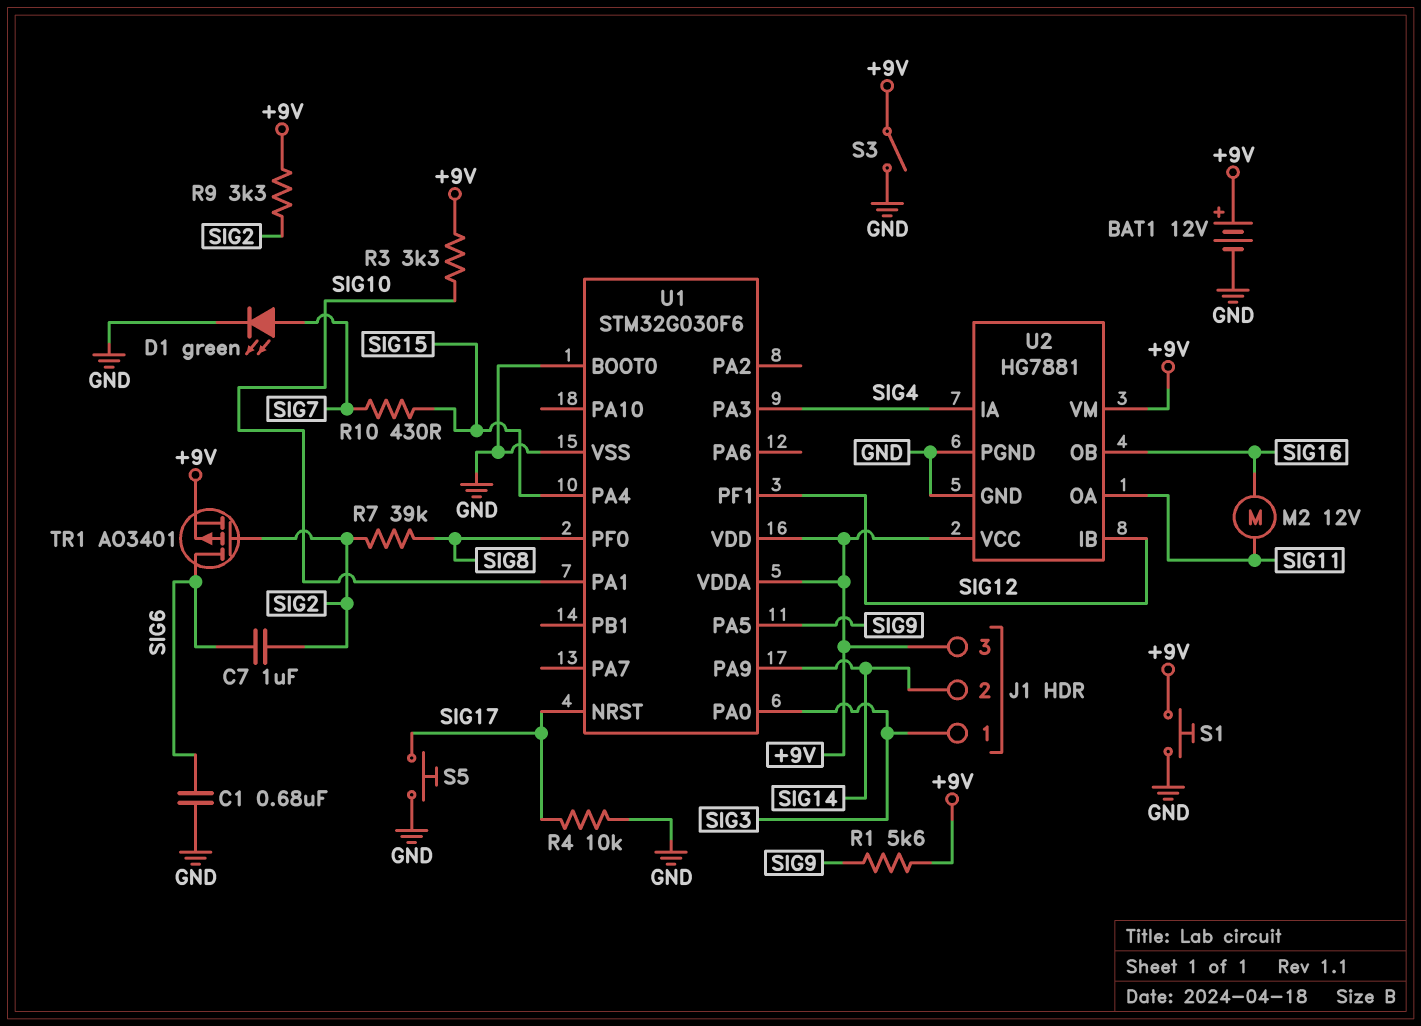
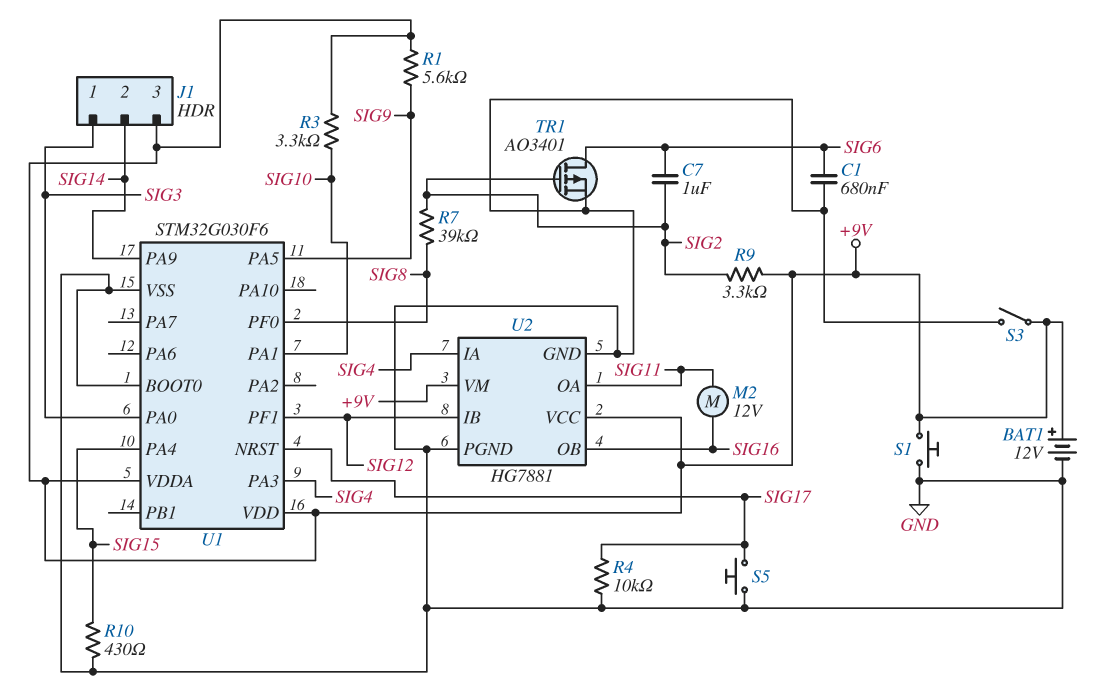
D1: LED green (A SIG7, K GND) -> none
R10: 430 (SIG7, SIG15) -> 430 (GND, SIG15)
TR1: PMOS AO3401 (G SIG2, D SIG6, S +9V) -> PMOS AO3401 (G SIG2, D SIG6, S GND)

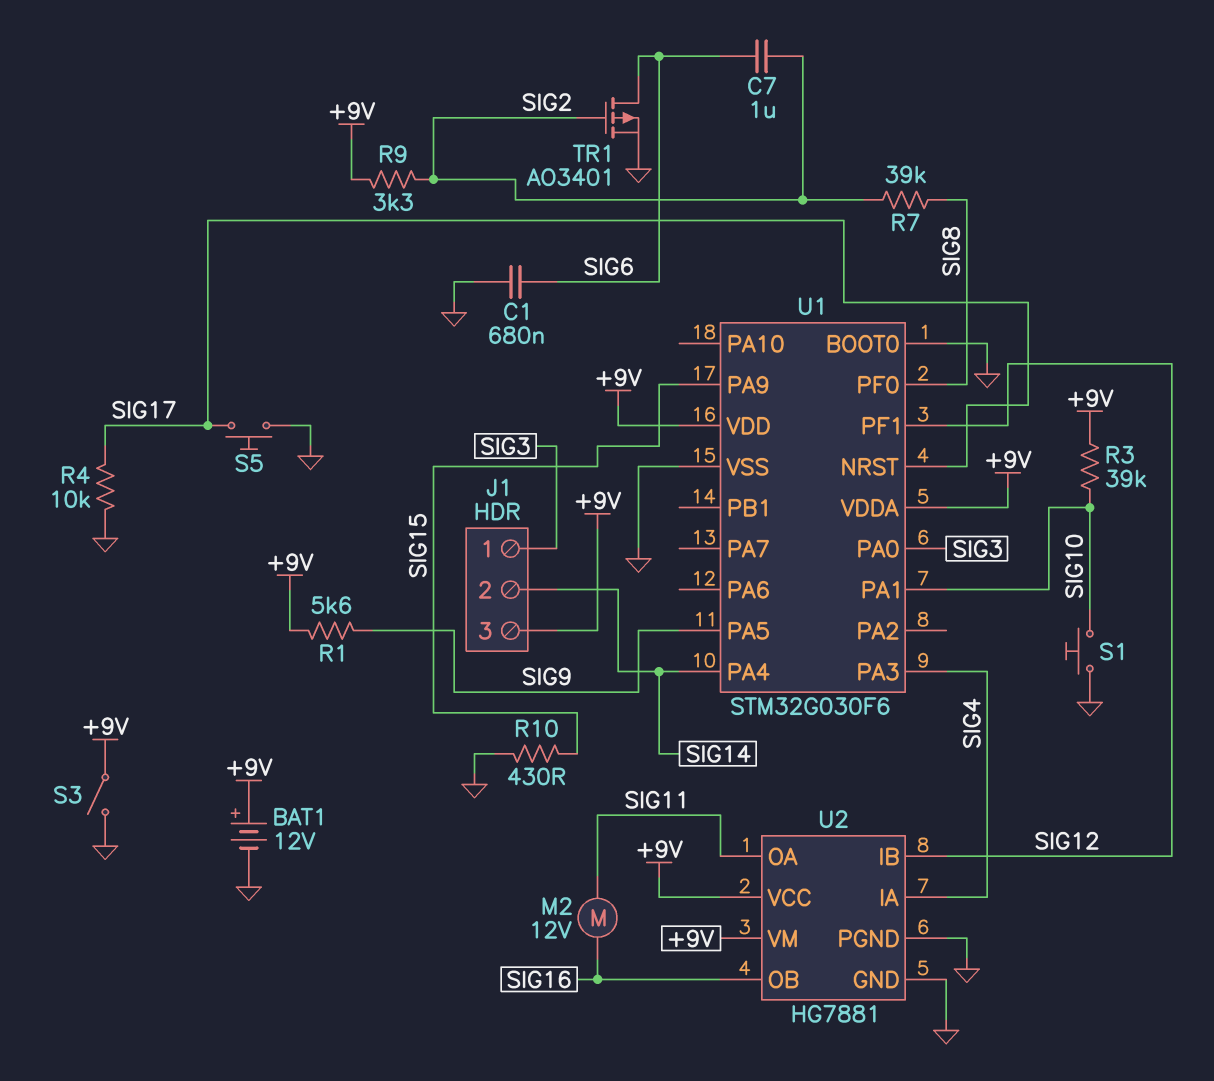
R3: 3.3k (+9V, SIG10) -> 39k (+9V, SIG10)
S1: button (+9V, GND) -> button (GND, SIG10)
U1 pin PA4: SIG15 -> SIG14
U1 pin PA9: SIG14 -> SIG15

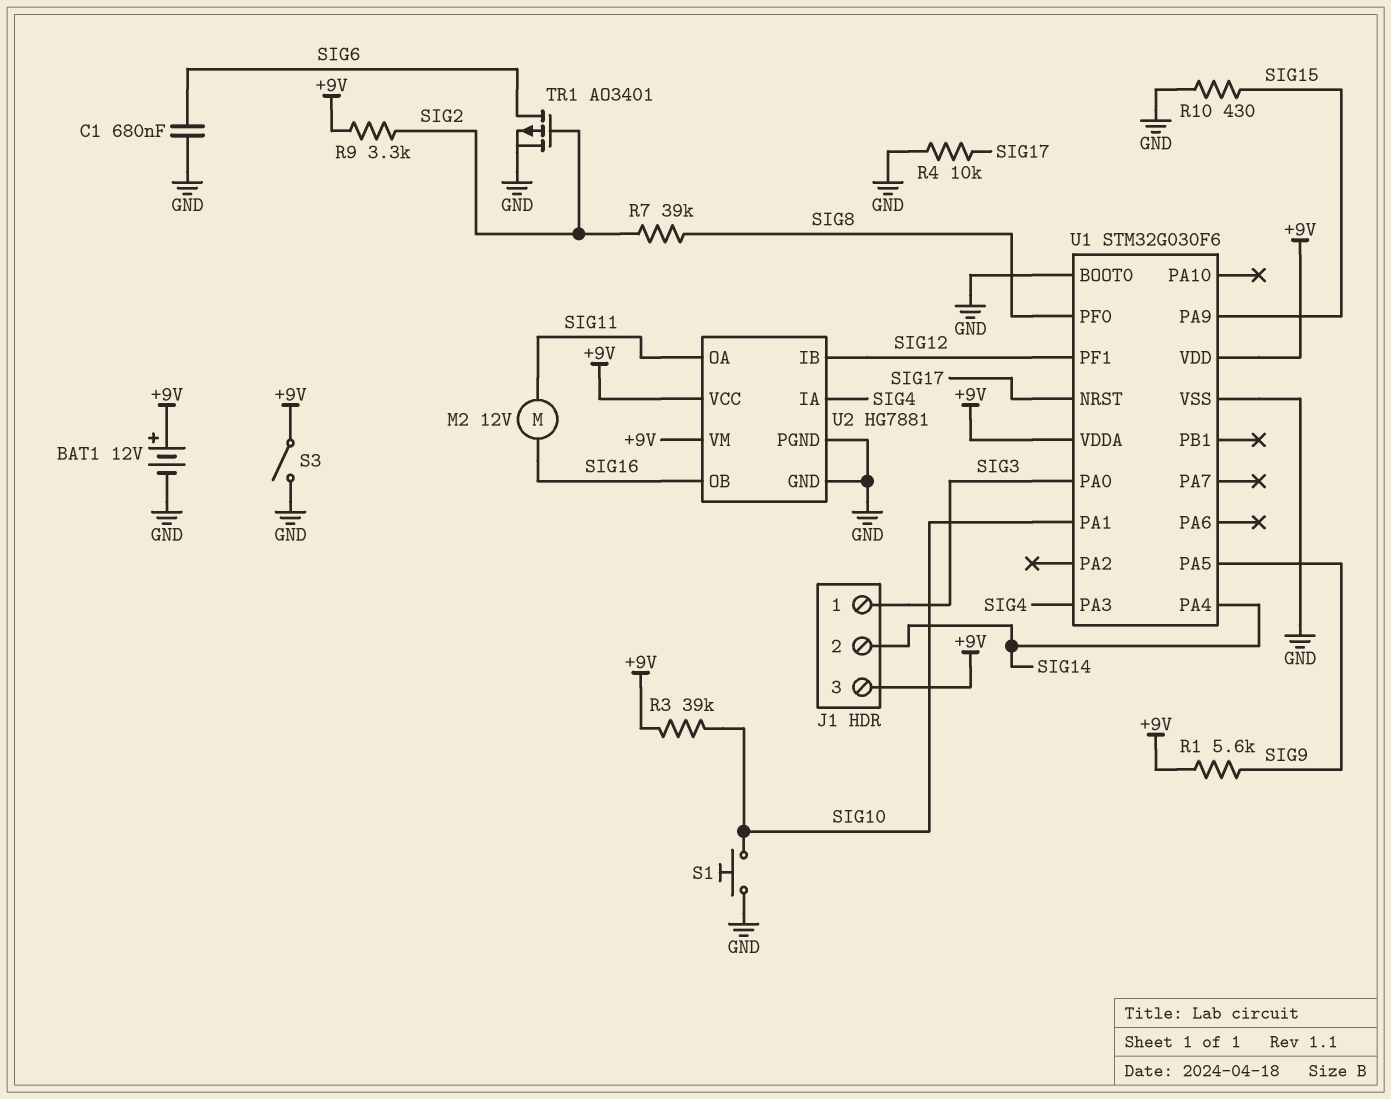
C7: 1uF (SIG2, SIG6) -> none
S5: button (GND, SIG17) -> none

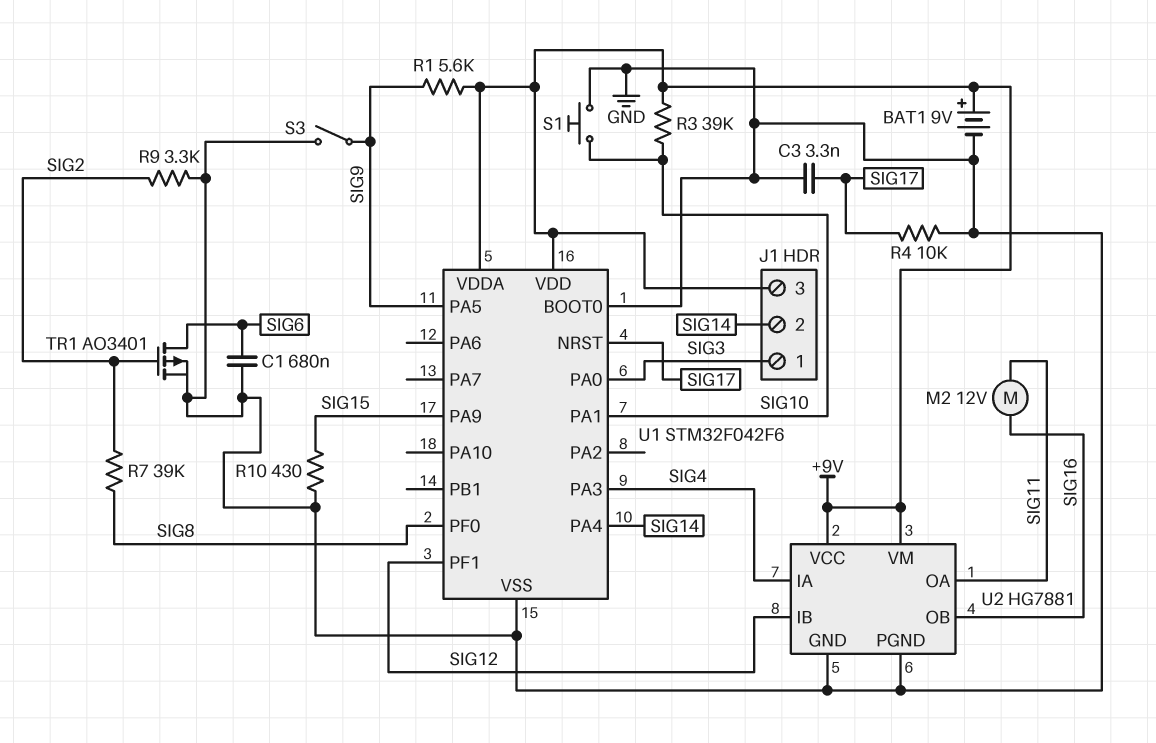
BAT1: 12V (plus +9V, minus GND) -> 9V (plus +9V, minus GND)
C3: none -> 3.3nF (GND, SIG17)
R9: 3.3k (+9V, SIG2) -> 3.3k (GND, SIG2)
S3: switch (+9V, GND) -> switch (GND, SIG9)
U1: STM32G030F6 -> STM32F042F6

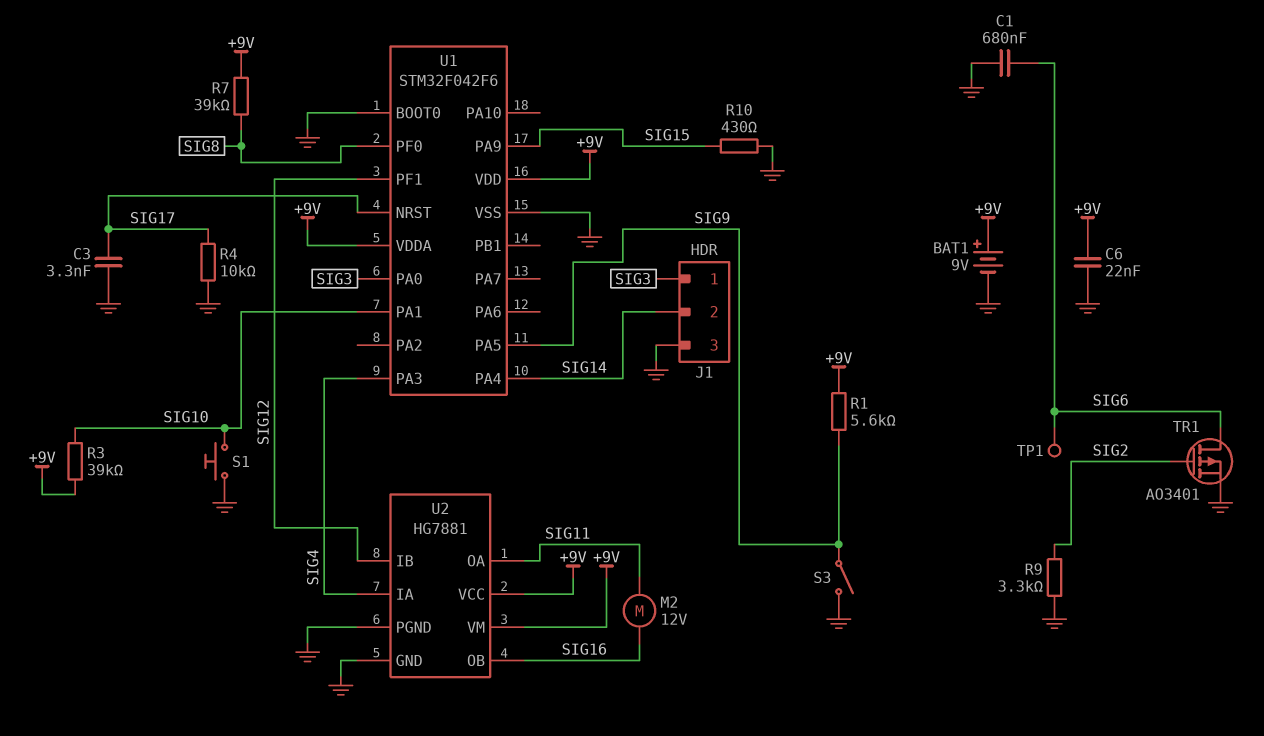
C6: none -> 22nF (+9V, GND)
J1 pin 3: +9V -> GND
R7: 39k (SIG2, SIG8) -> 39k (+9V, SIG8)
TP1: none -> test point (SIG6)

